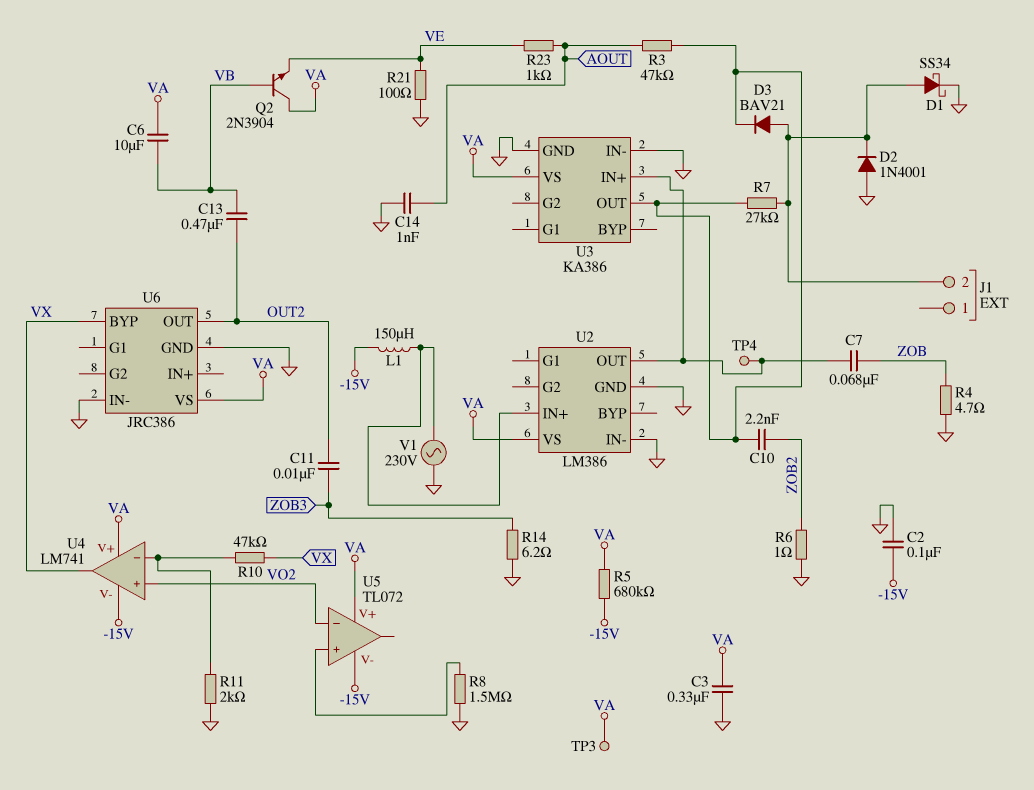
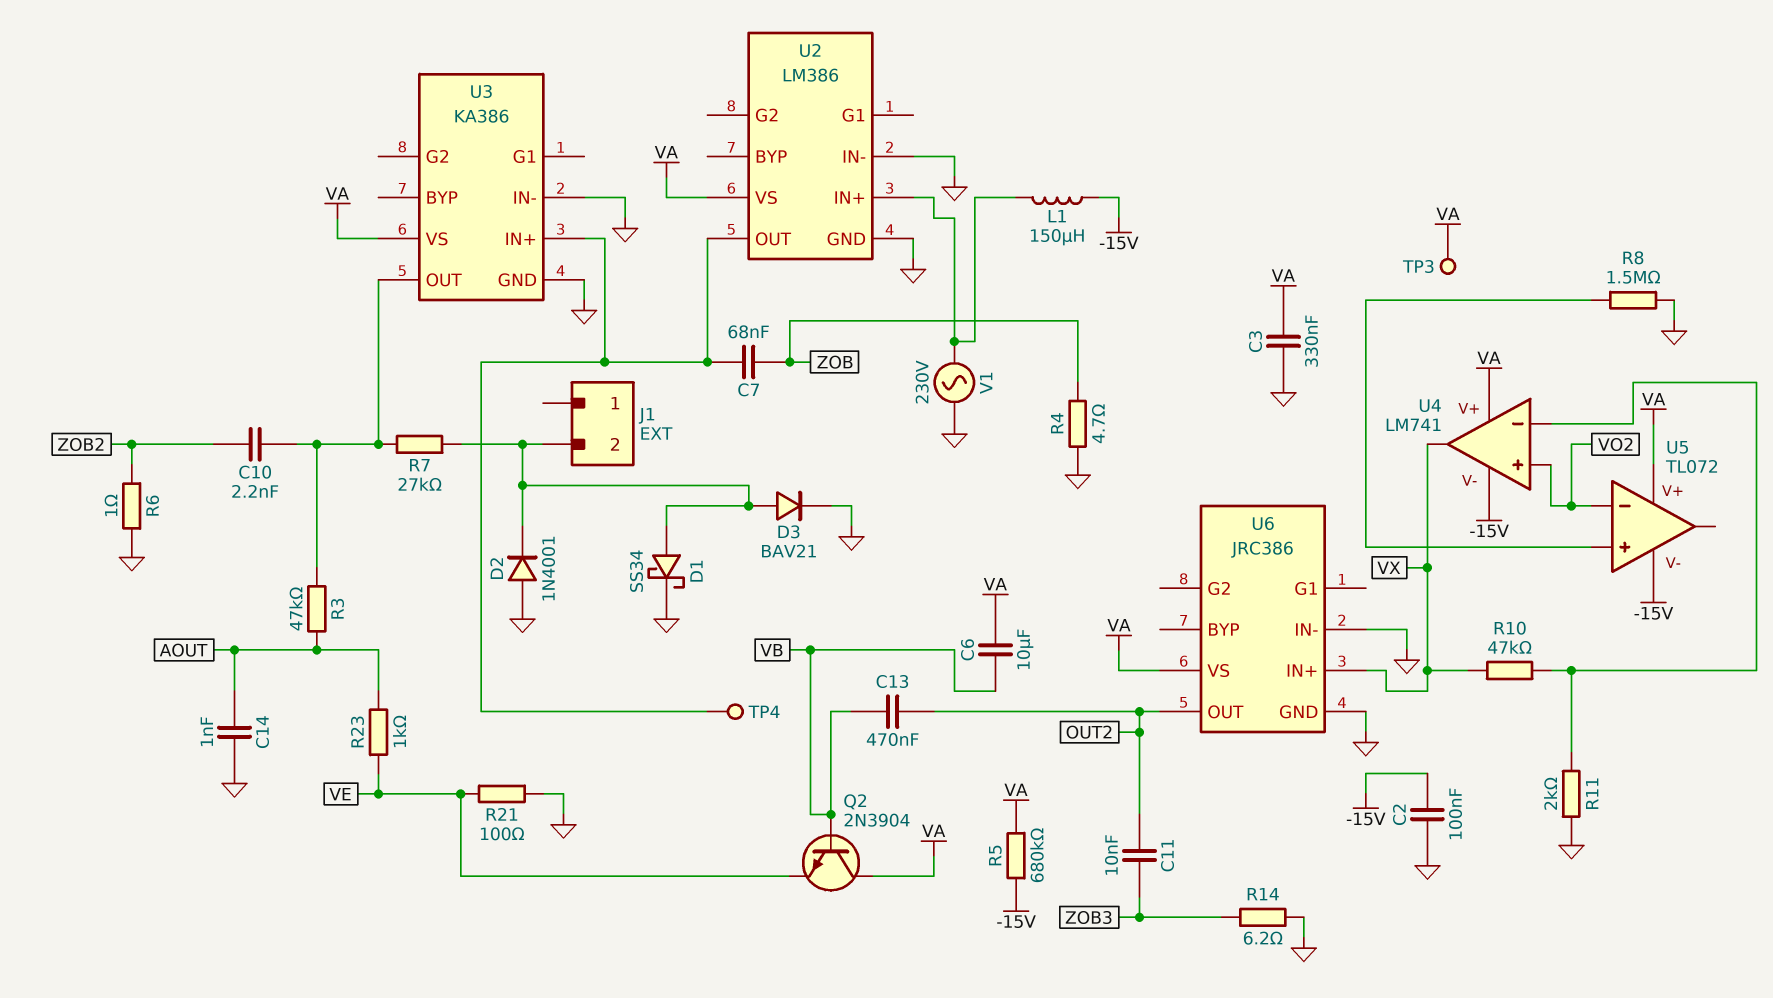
D3: diode BAV21 (A J1/2, K U3/OUT) -> diode BAV21 (A J1/2, K GND)
U6 pin BYP: VX -> none
U6 pin IN+: none -> VX

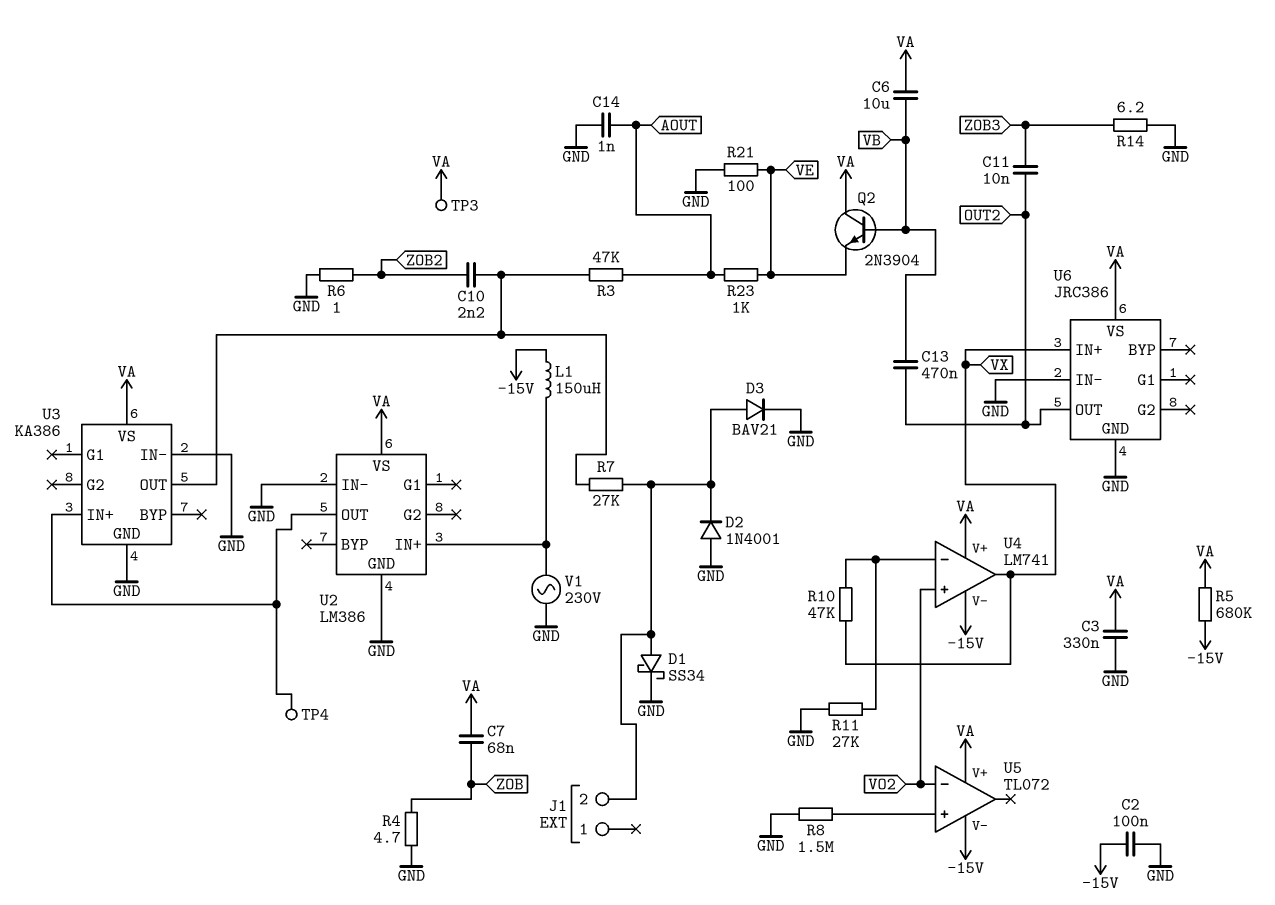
C7: 68nF (U2/OUT, ZOB) -> 68nF (VA, ZOB)
R11: 2k (GND, U4/in-) -> 27k (GND, U4/in-)

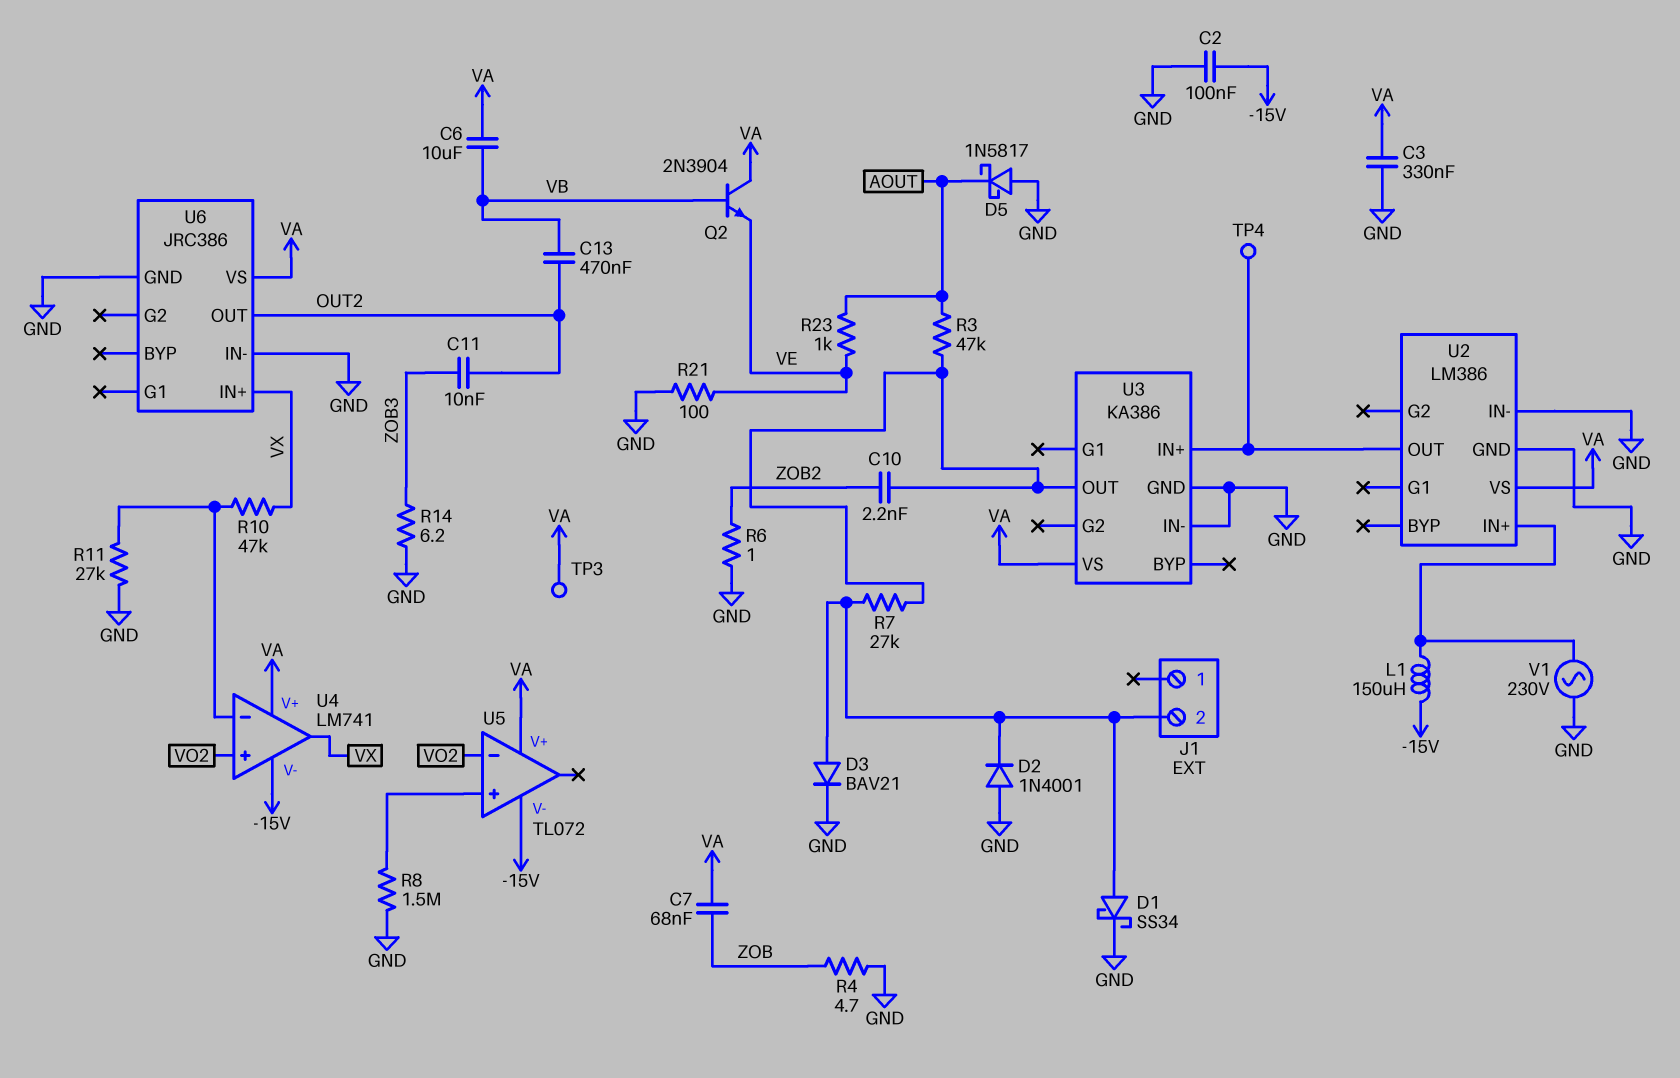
C14: 1nF (AOUT, GND) -> none
D5: none -> schottky 1N5817 (A GND, K AOUT)
R5: 680k (-15V, VA) -> none

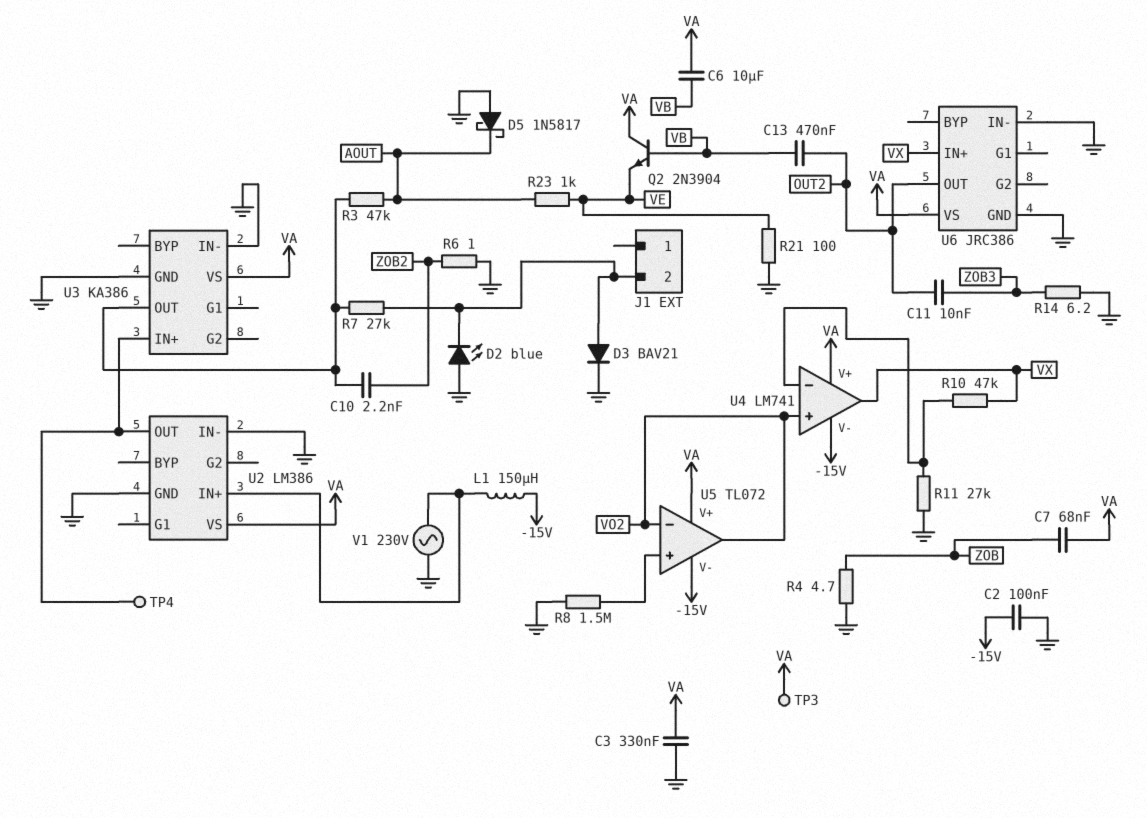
D1: schottky SS34 (A J1/2, K GND) -> none
D2: diode 1N4001 (A GND, K J1/2) -> LED blue (A GND, K J1/2)
U5 pin out: none -> VO2

